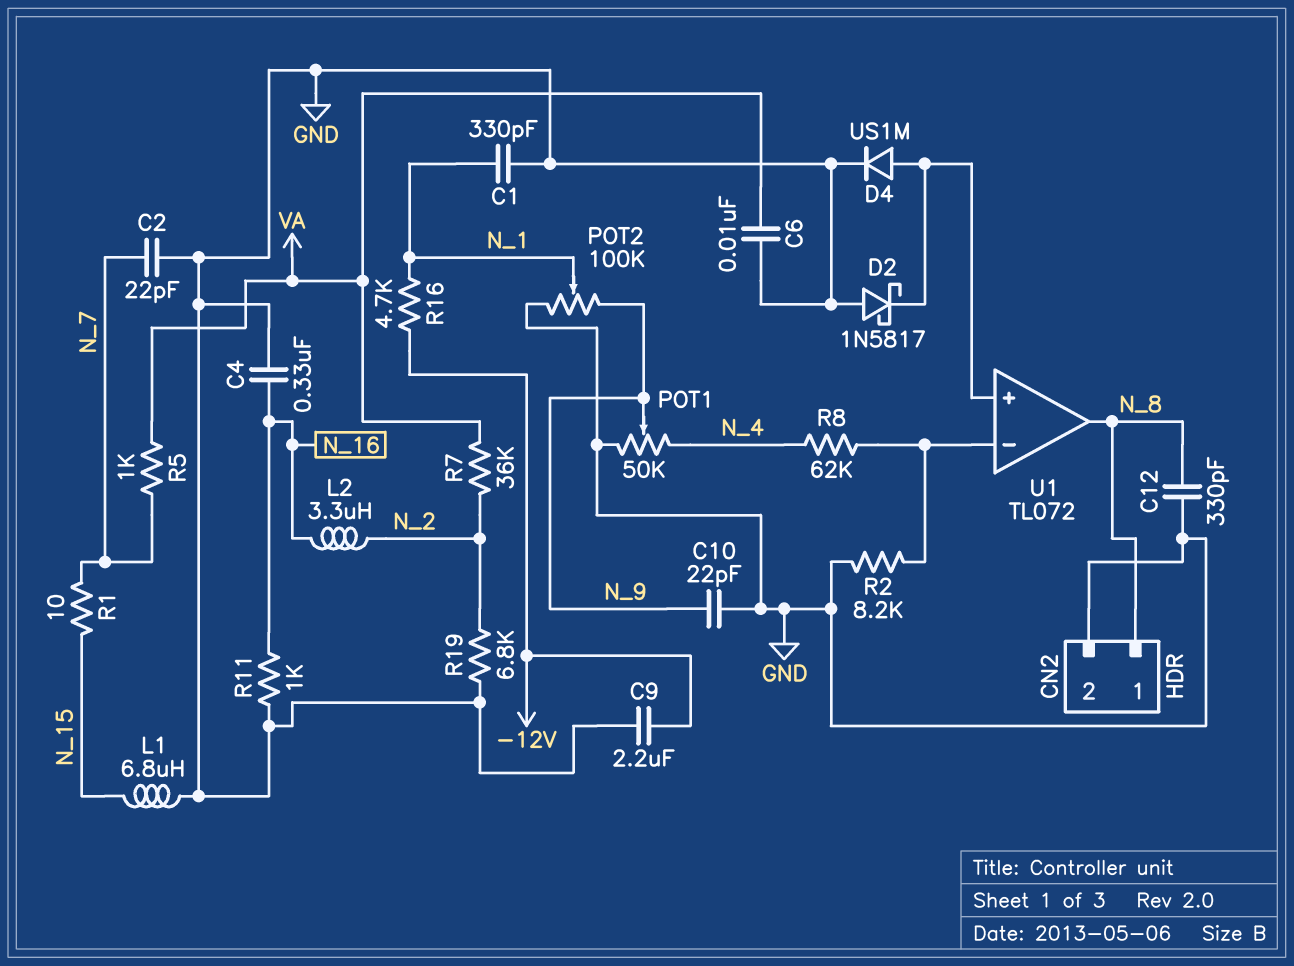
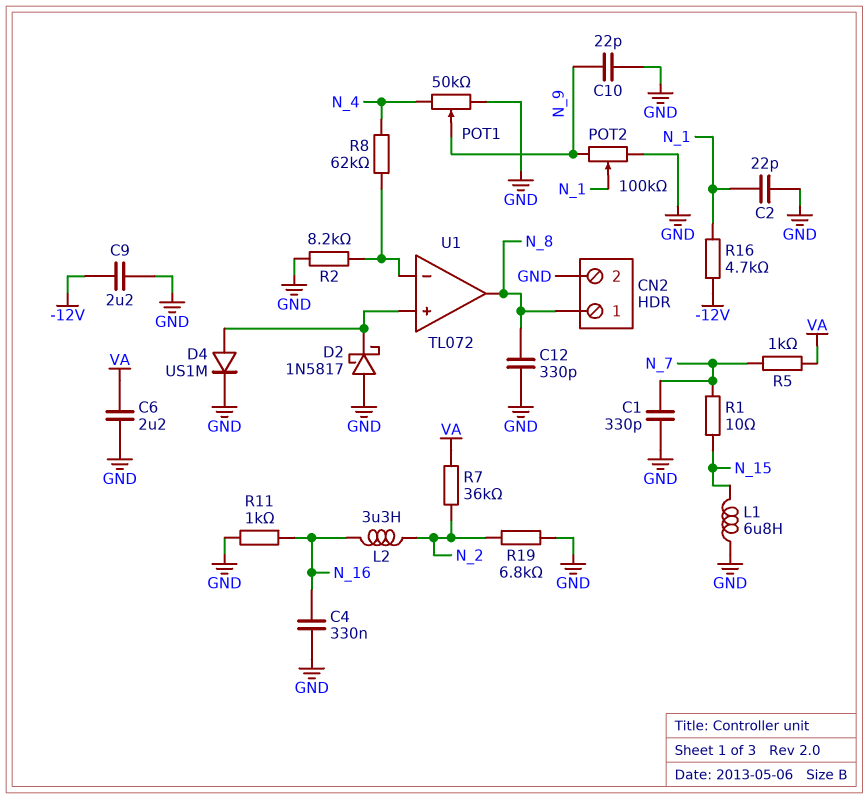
C1: 330pF (GND, N_1) -> 330pF (GND, N_7)
C2: 22pF (GND, N_7) -> 22pF (GND, N_1)
C6: 10nF (GND, VA) -> 2.2uF (GND, VA)

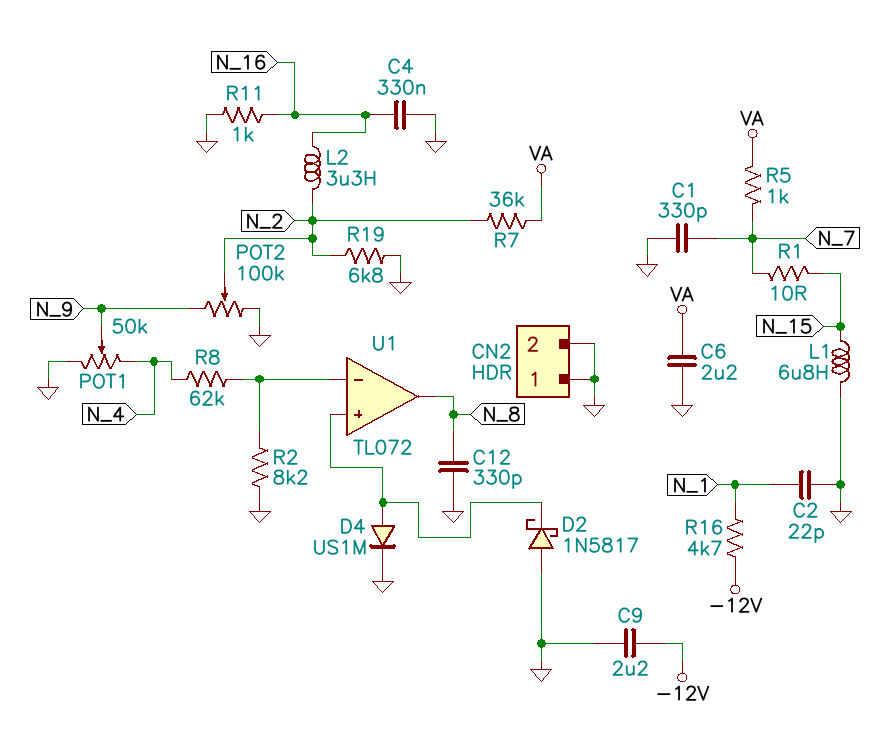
C10: 22pF (GND, N_9) -> none
CN2 pin 1: N_8 -> GND
POT2: 100k (GND, N_9, wiper N_1) -> 100k (GND, N_9, wiper N_2)

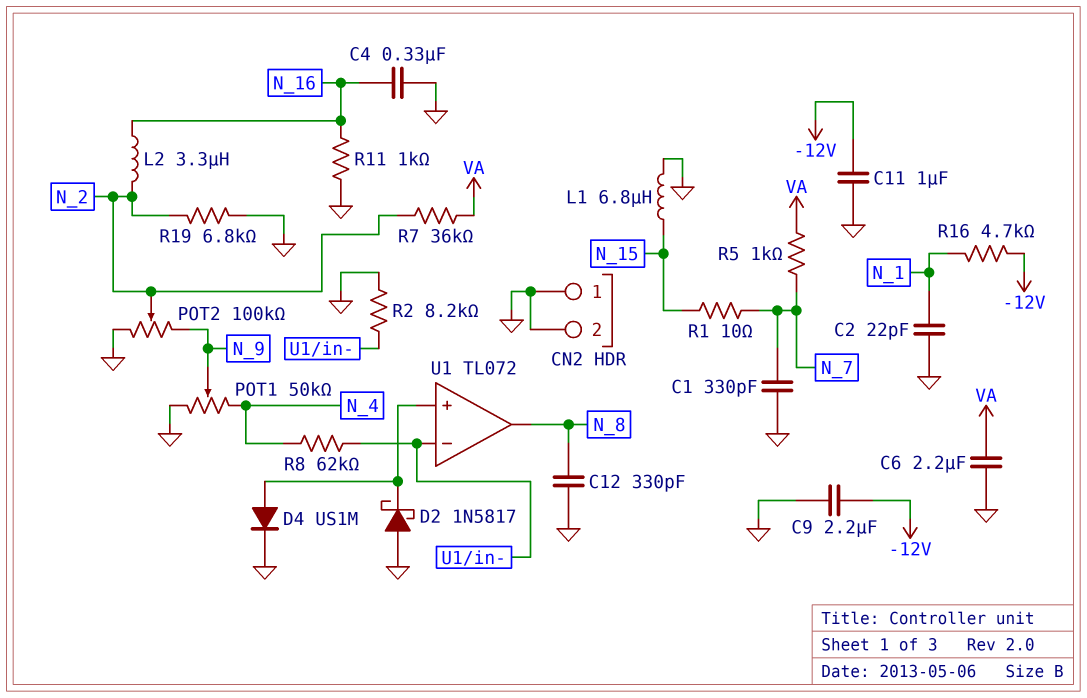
C11: none -> 1uF (-12V, GND)

